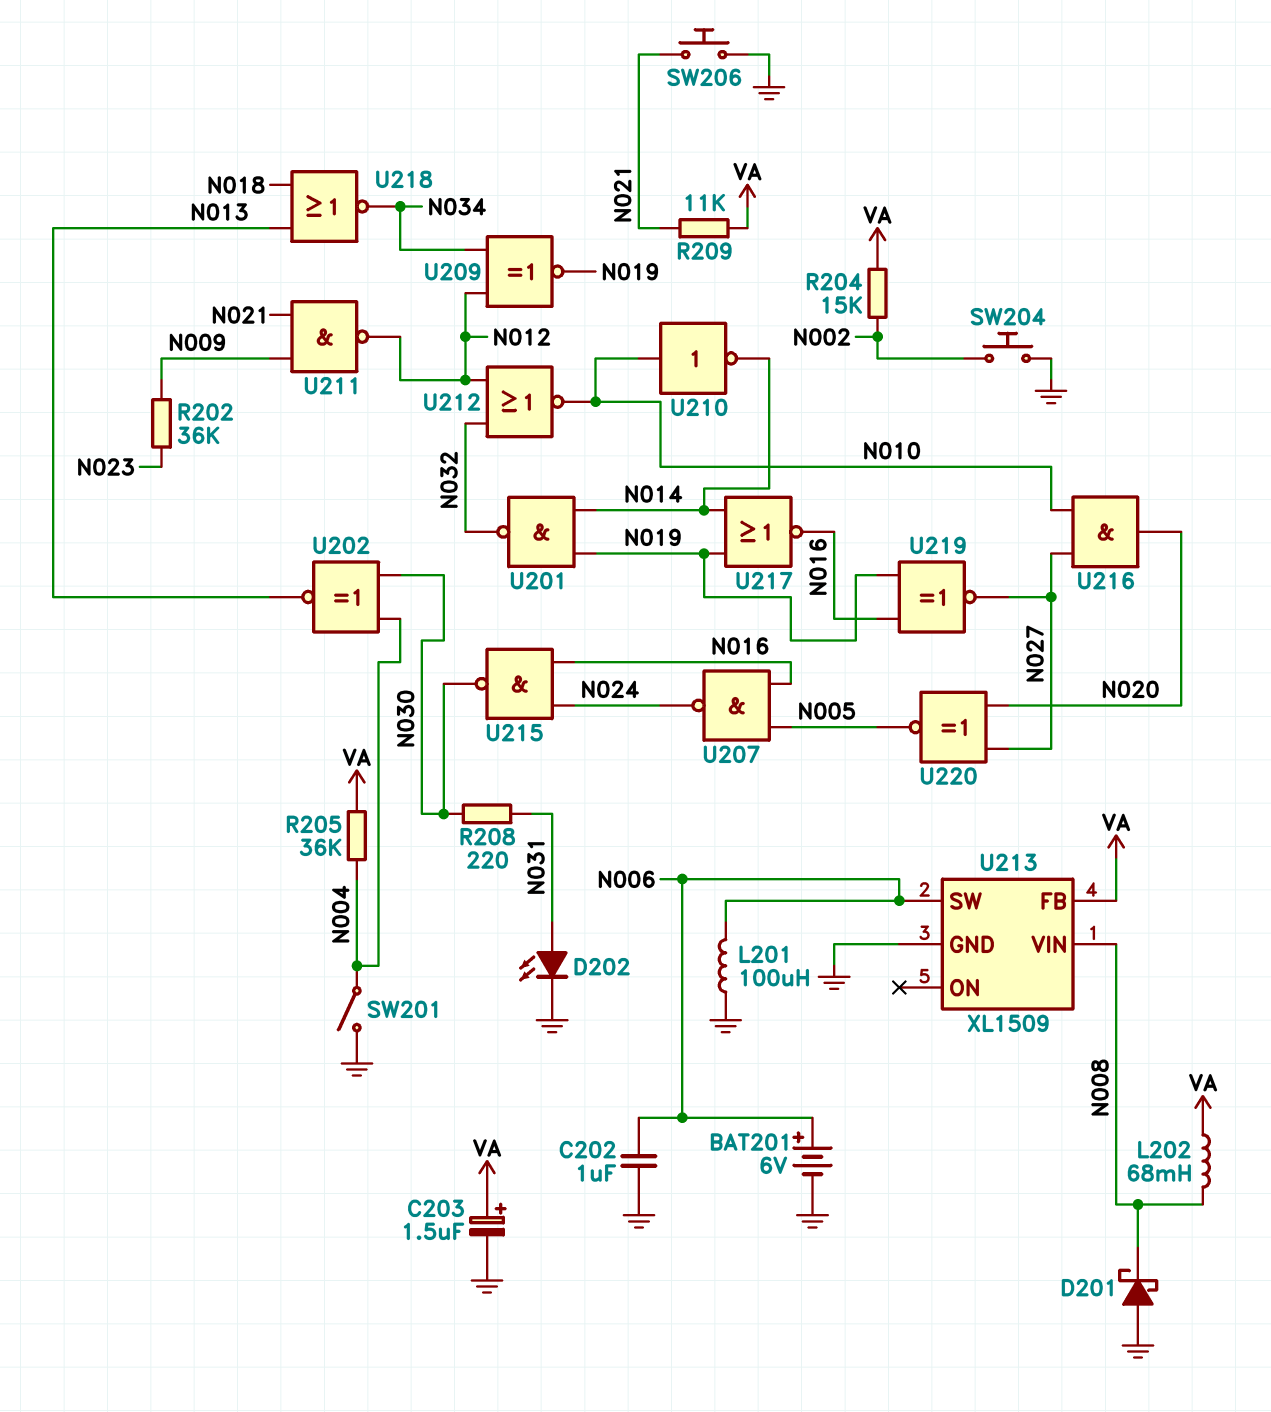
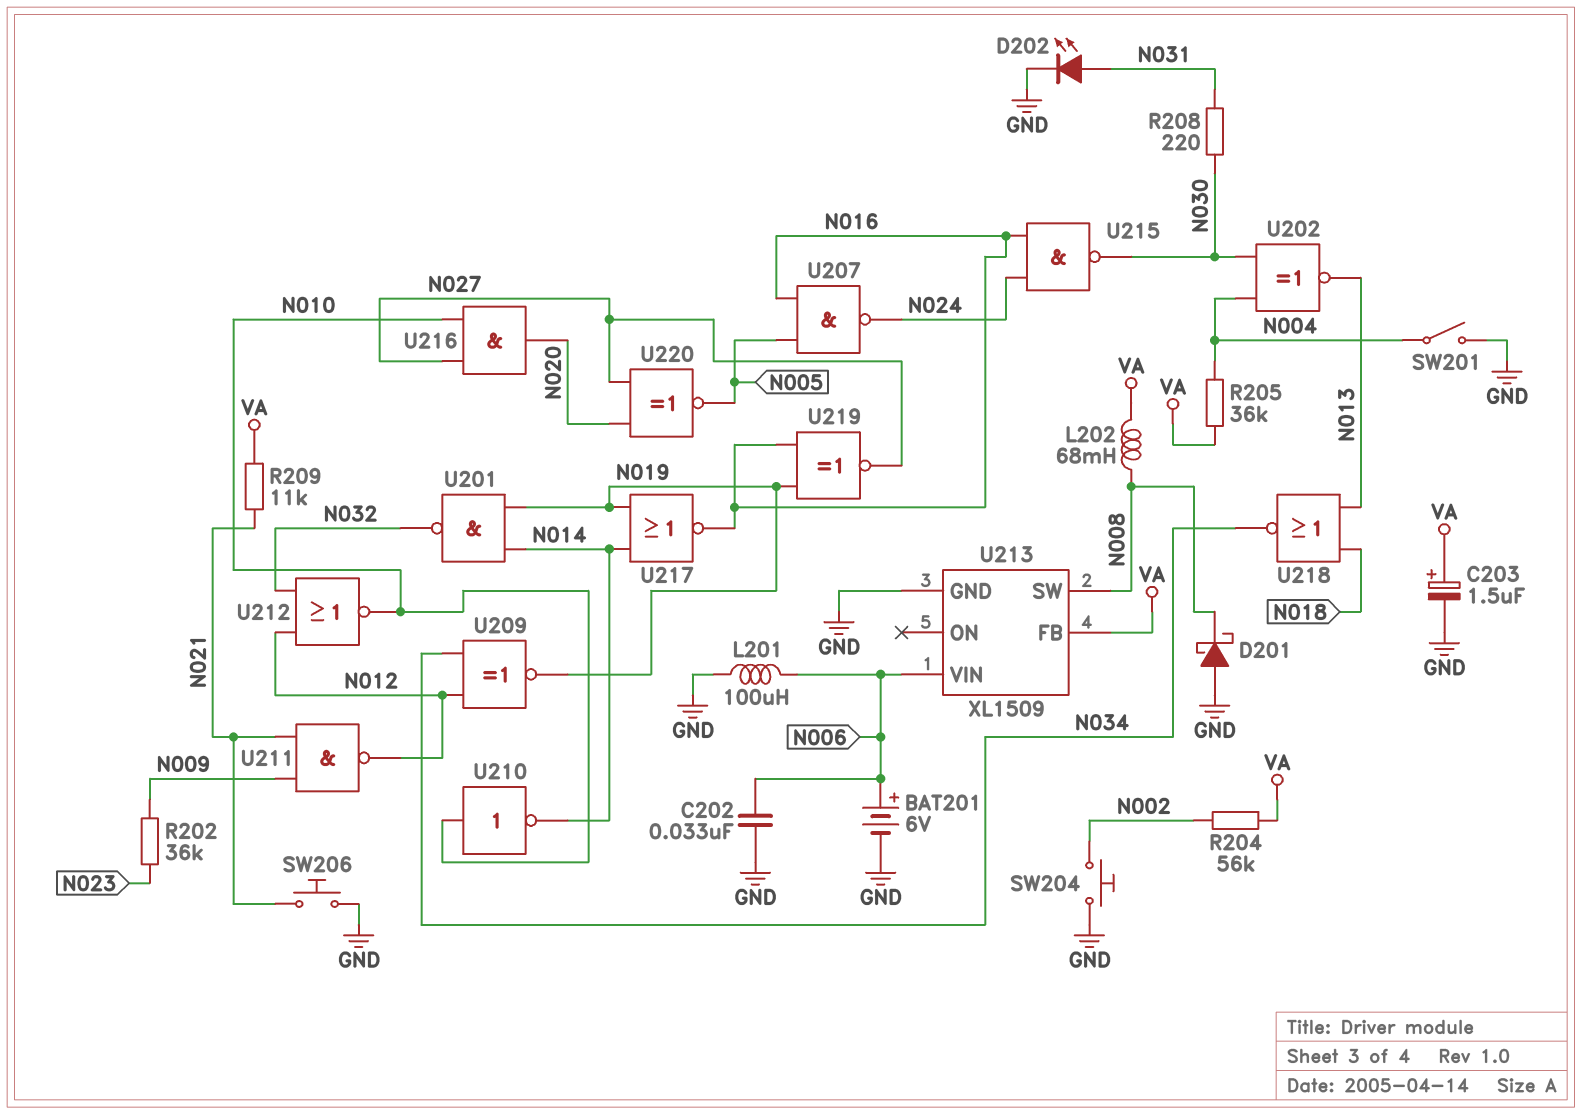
C202: 1uF (GND, N006) -> 33nF (GND, N006)
R204: 15k (N002, VA) -> 56k (N002, VA)
U213 pin SW: N006 -> N008
U213 pin VIN: N008 -> N006

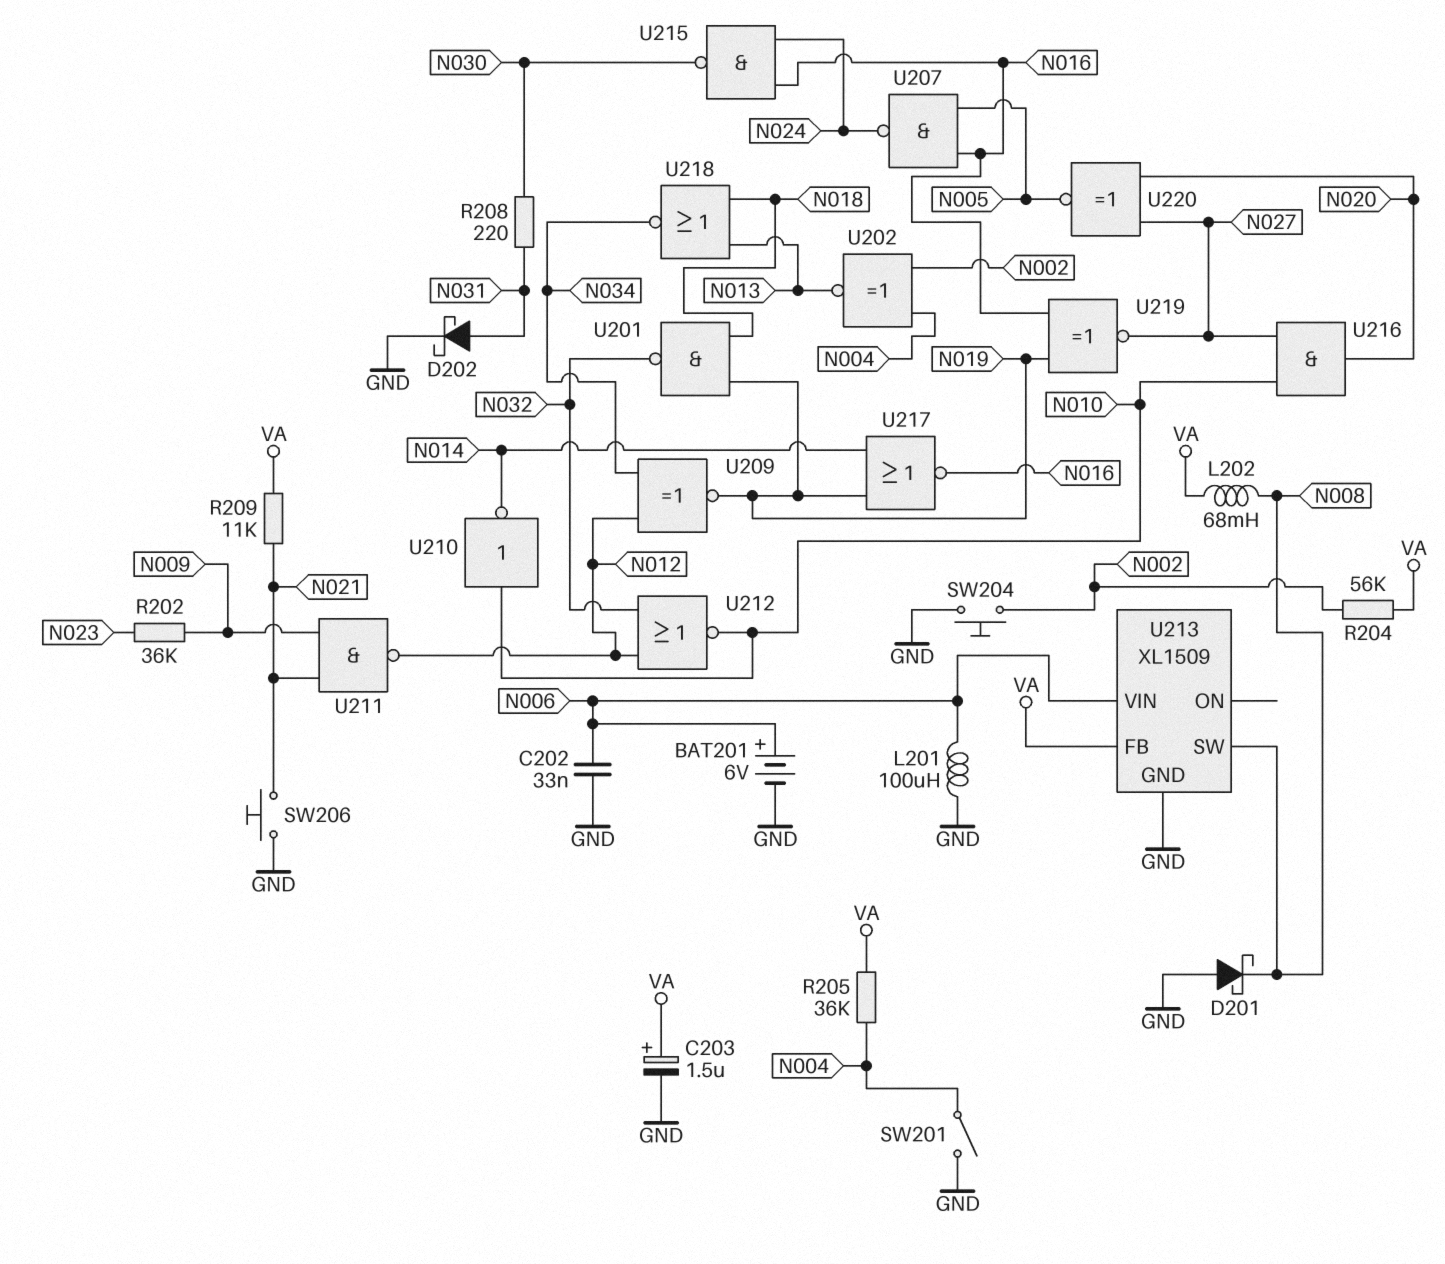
D202: LED (A N031, K GND) -> schottky (A N031, K GND)
U201: NAND (in N014, in N019, out N032) -> NAND (in N018, in N019, out N032)
U202: XNOR (in N004, in N030, out N013) -> XNOR (in N002, in N004, out N013)

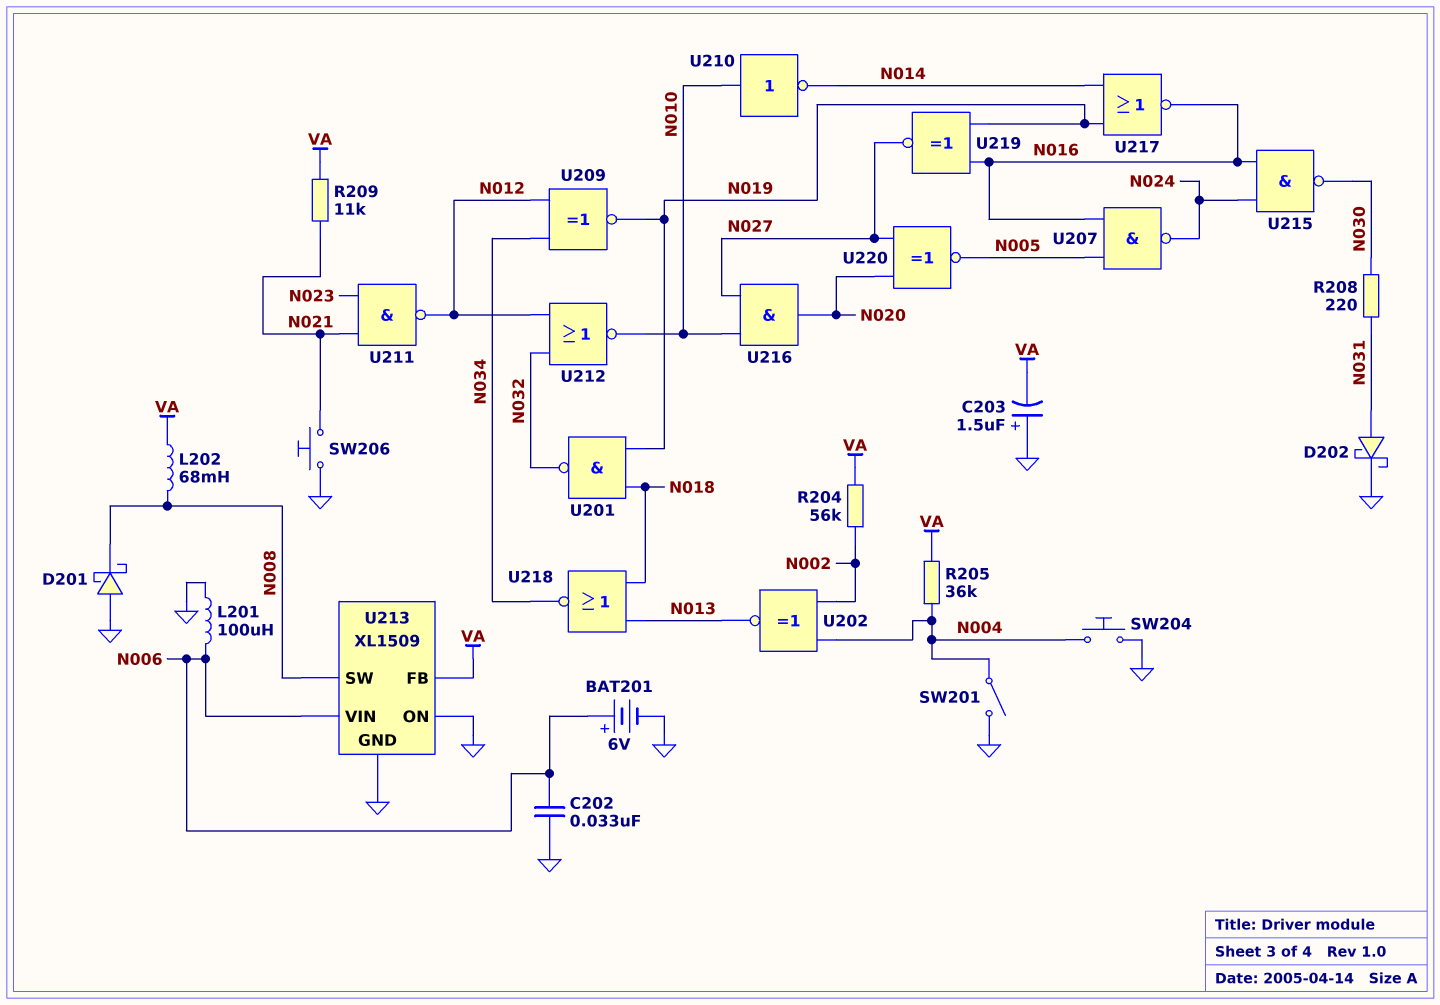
C203: 1.5uF (plus VA, minus GND) -> 1.5uF (plus GND, minus VA)
R202: 36k (N009, N023) -> none
SW204: button (GND, N002) -> button (GND, N004)
U211: NAND (in N009, in N021, out N012) -> NAND (in N021, in N023, out N012)
U213 pin ON: none -> GND

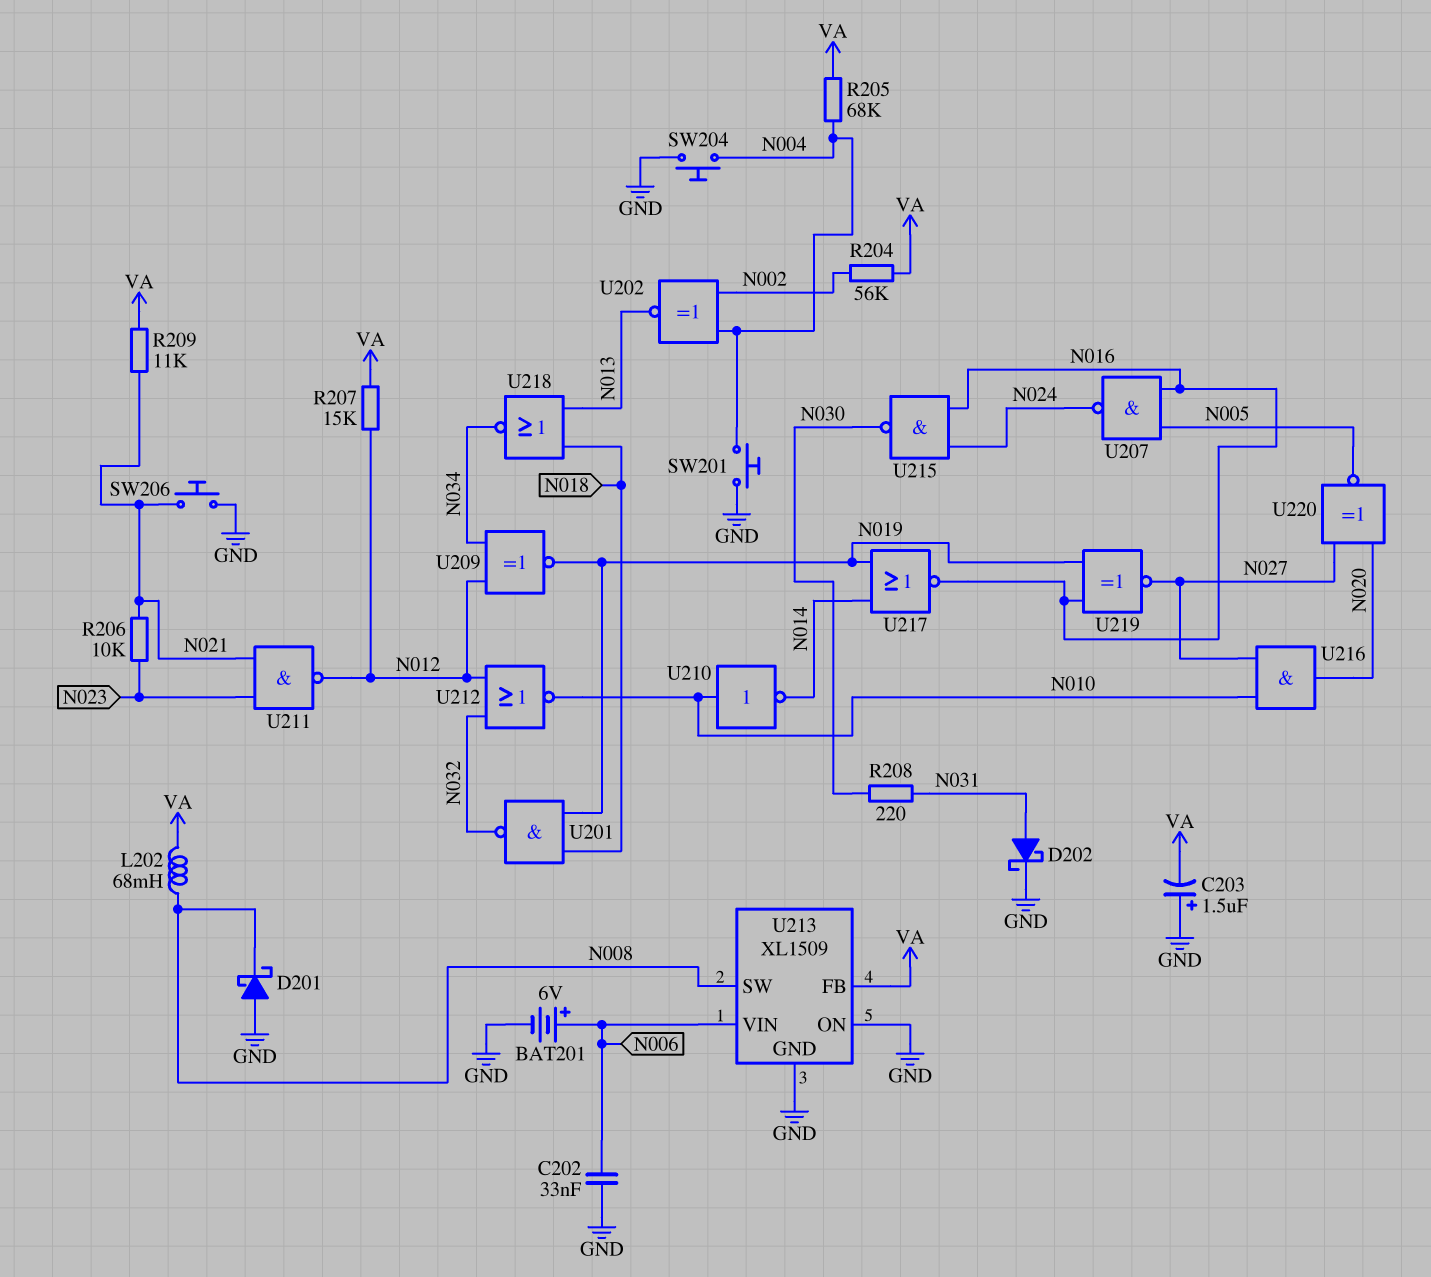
L201: 100uH (GND, N006) -> none
R205: 36k (N004, VA) -> 68k (N004, VA)
R206: none -> 10k (N021, N023)
R207: none -> 15k (N012, VA)
SW201: switch (GND, N004) -> button (GND, N004)

